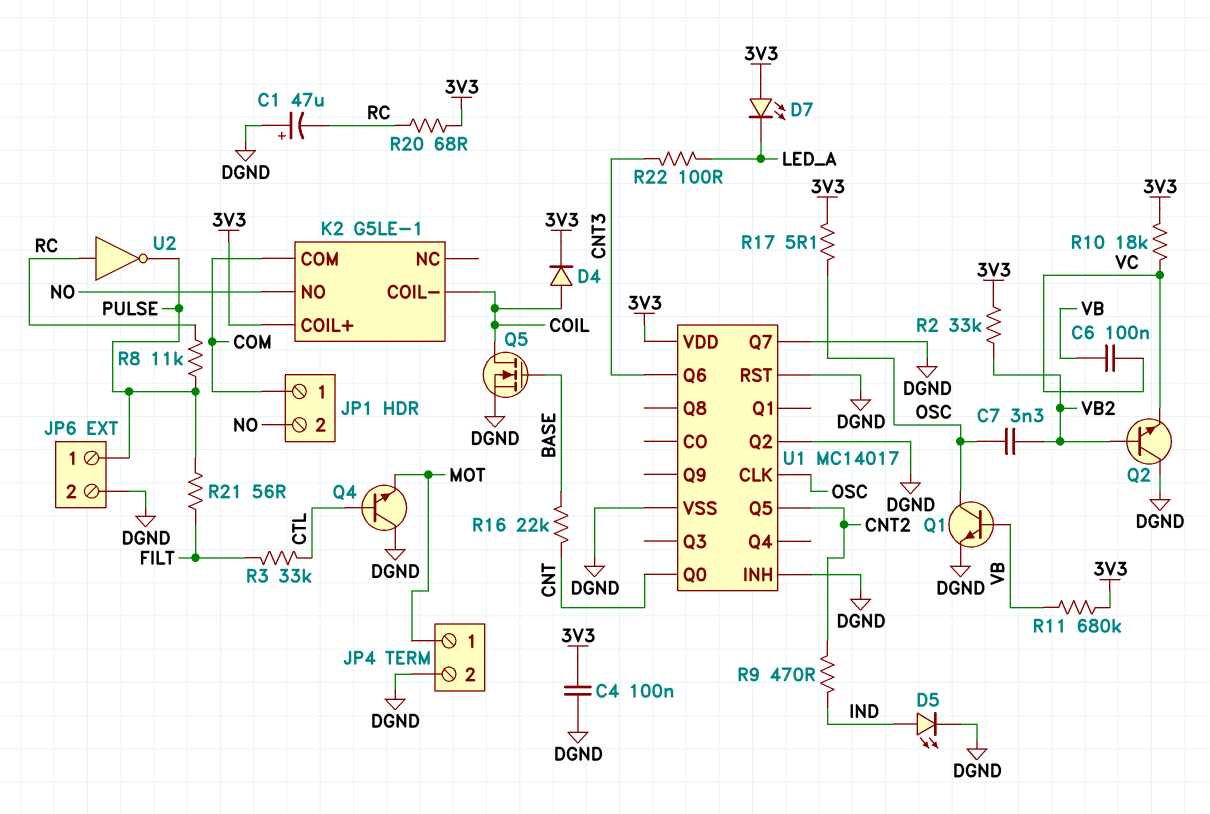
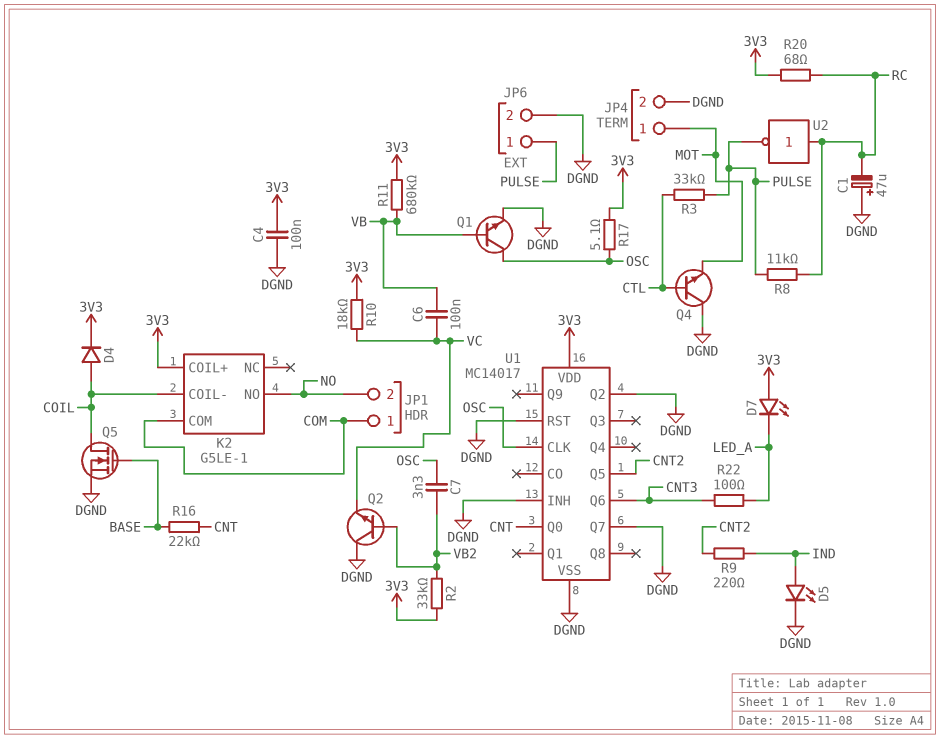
R3: 33k (CTL, FILT) -> 33k (CTL, PULSE)
R9: 470 (CNT2, IND) -> 220 (CNT2, IND)
R21: 56 (FILT, PULSE) -> none

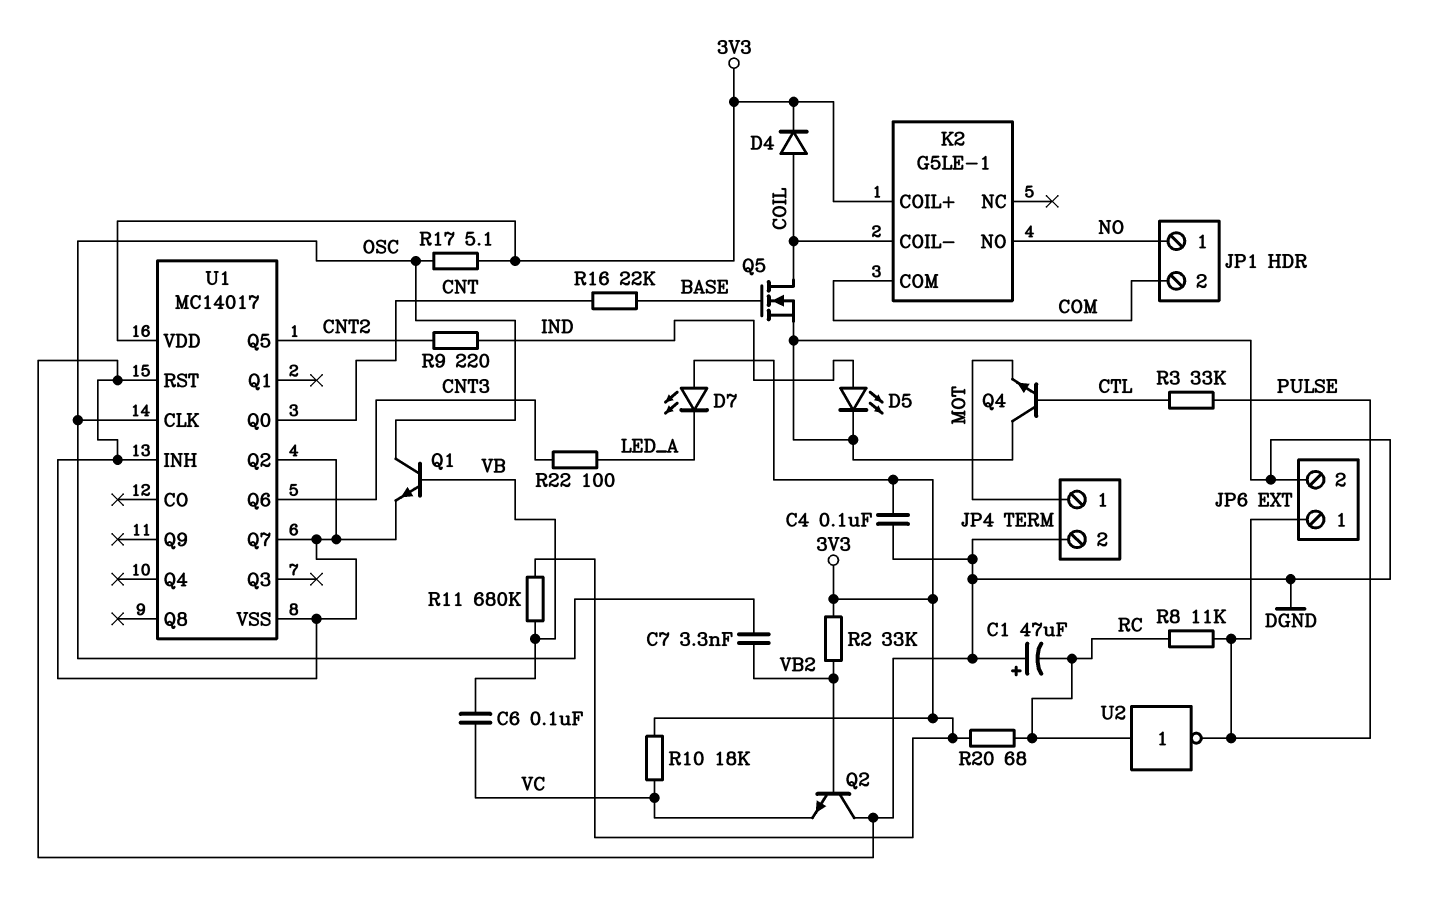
JP1 pin 1: COM -> NO
JP1 pin 2: NO -> COM

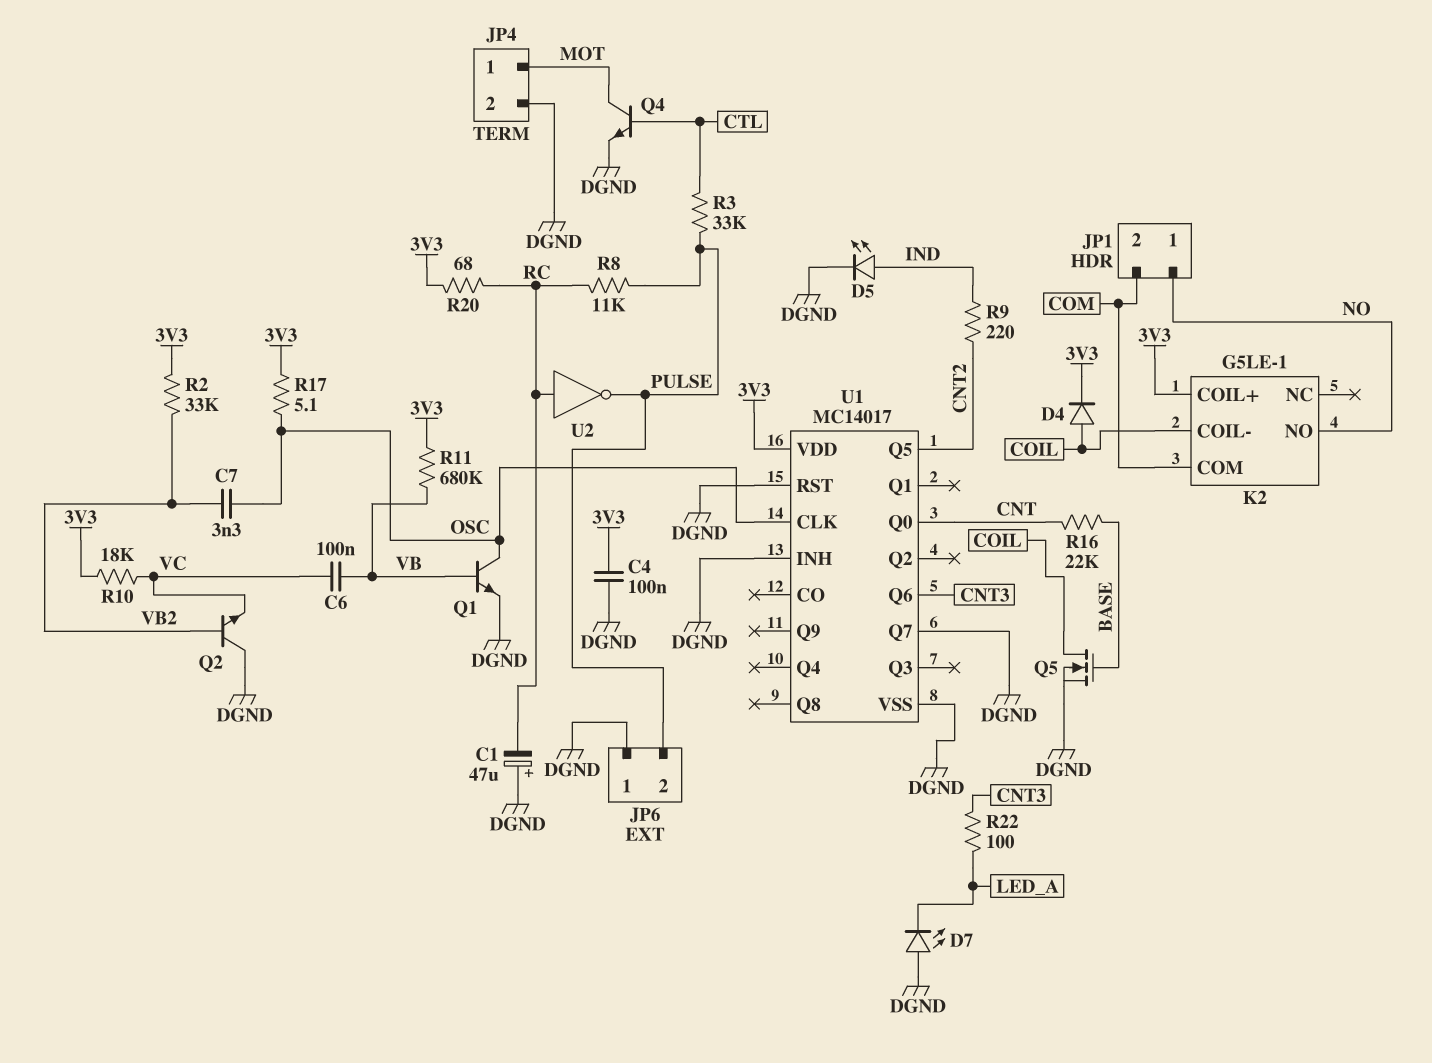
D7: LED (A 3V3, K LED_A) -> LED (A DGND, K LED_A)
JP6 pin 1: PULSE -> DGND
JP6 pin 2: DGND -> PULSE
Q4: NPN (B CTL, C DGND, E MOT) -> NPN (B CTL, C MOT, E DGND)
U1 pin Q2: DGND -> none

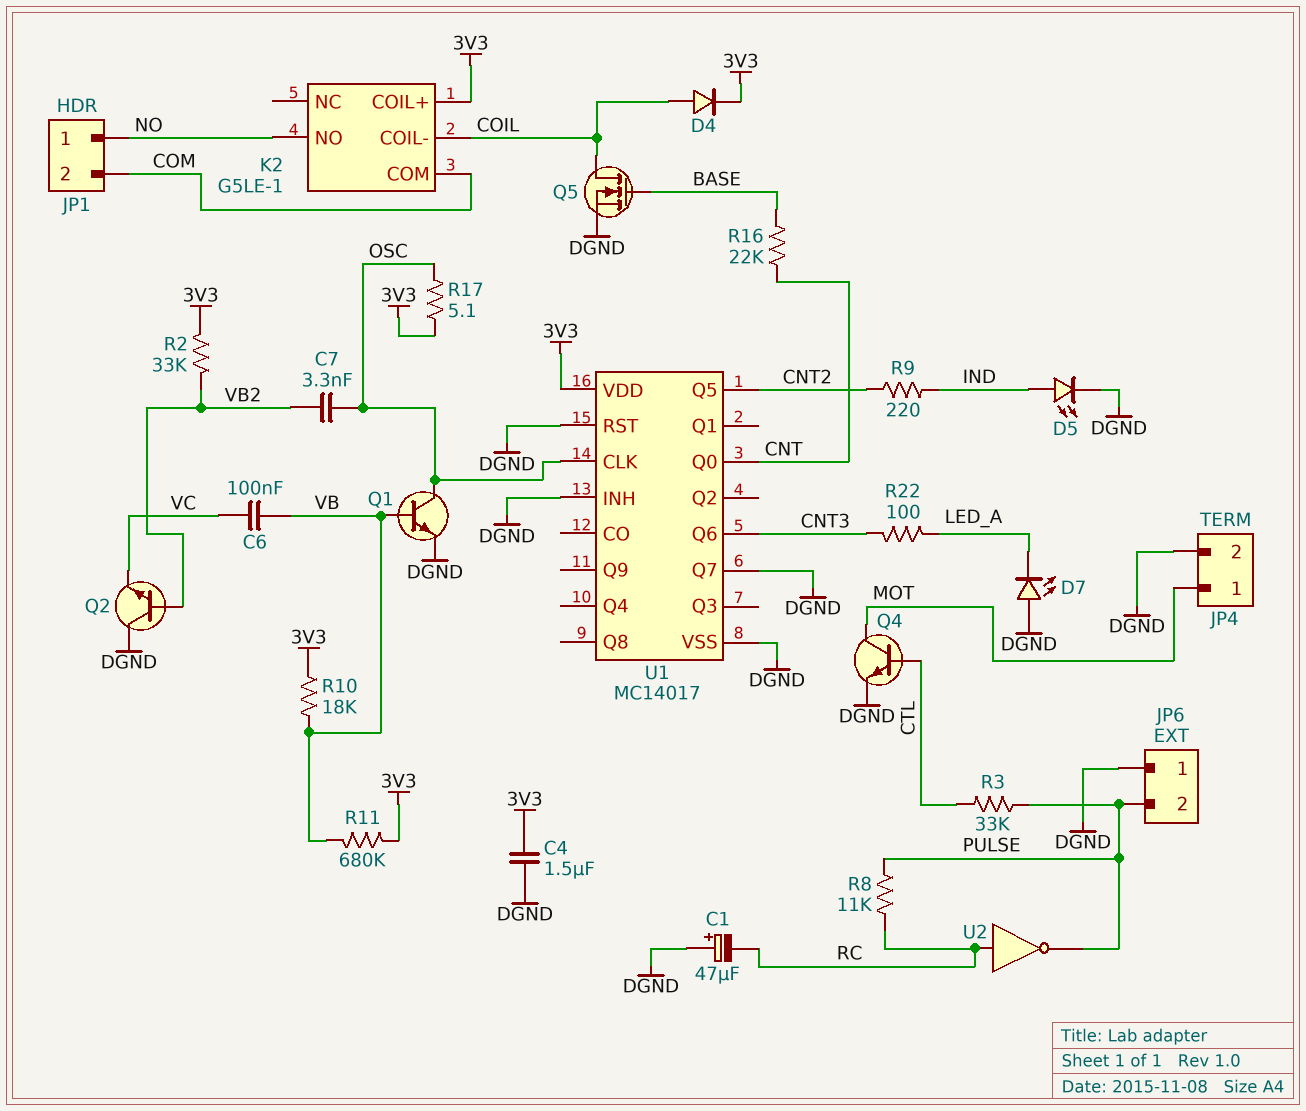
C4: 100nF (3V3, DGND) -> 1.5uF (3V3, DGND)
R10: 18k (3V3, VC) -> 18k (3V3, VB)
R20: 68 (3V3, RC) -> none

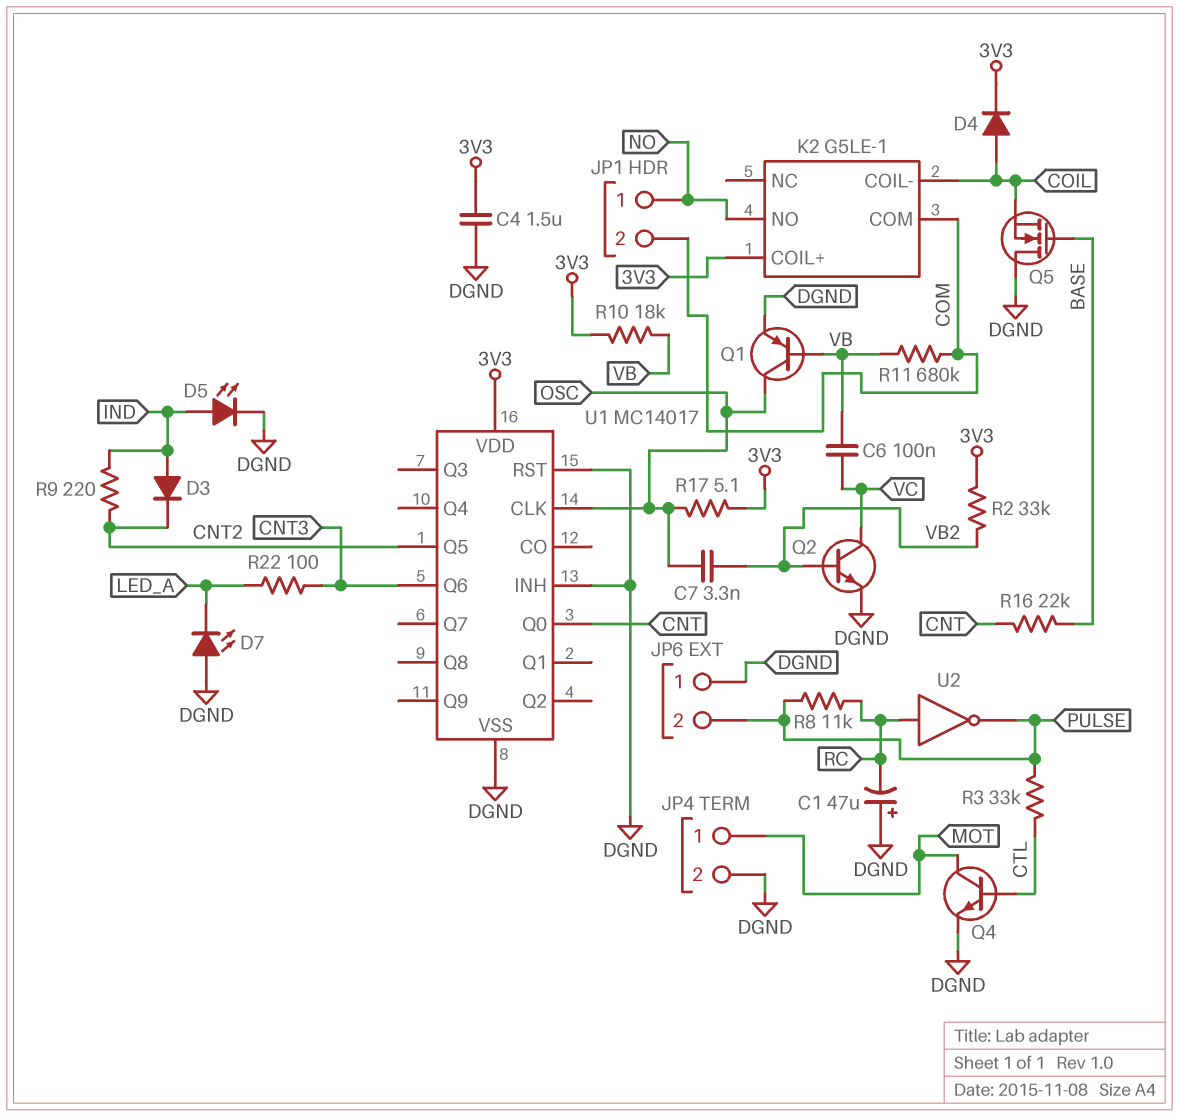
D3: none -> diode (A IND, K CNT2)
Q1: NPN (B VB, C OSC, E DGND) -> PNP (B VB, C OSC, E DGND)
Q2: NPN (B VB2, C DGND, E VC) -> NPN (B VB2, C VC, E DGND)
Q5: NMOS (G BASE, D COIL, S DGND) -> NMOS (G BASE, D DGND, S COIL)
R11: 680k (3V3, VB) -> 680k (COM, VB)
U1 pin Q7: DGND -> none

